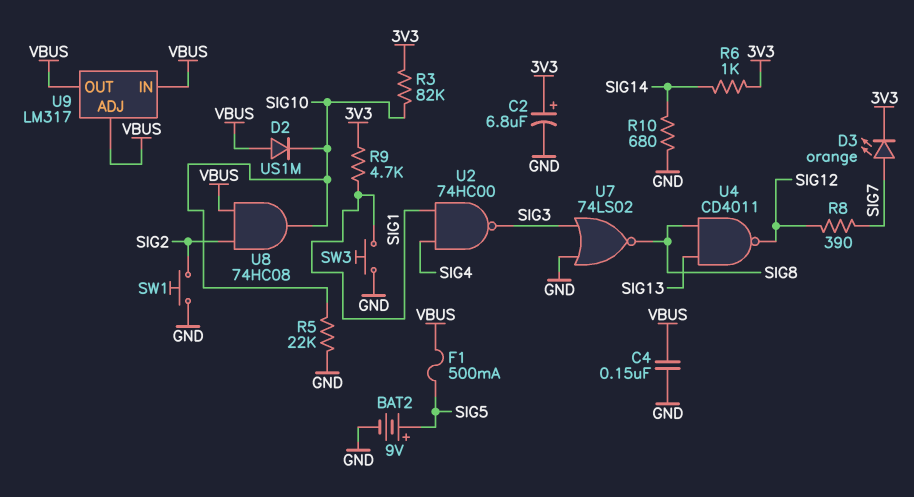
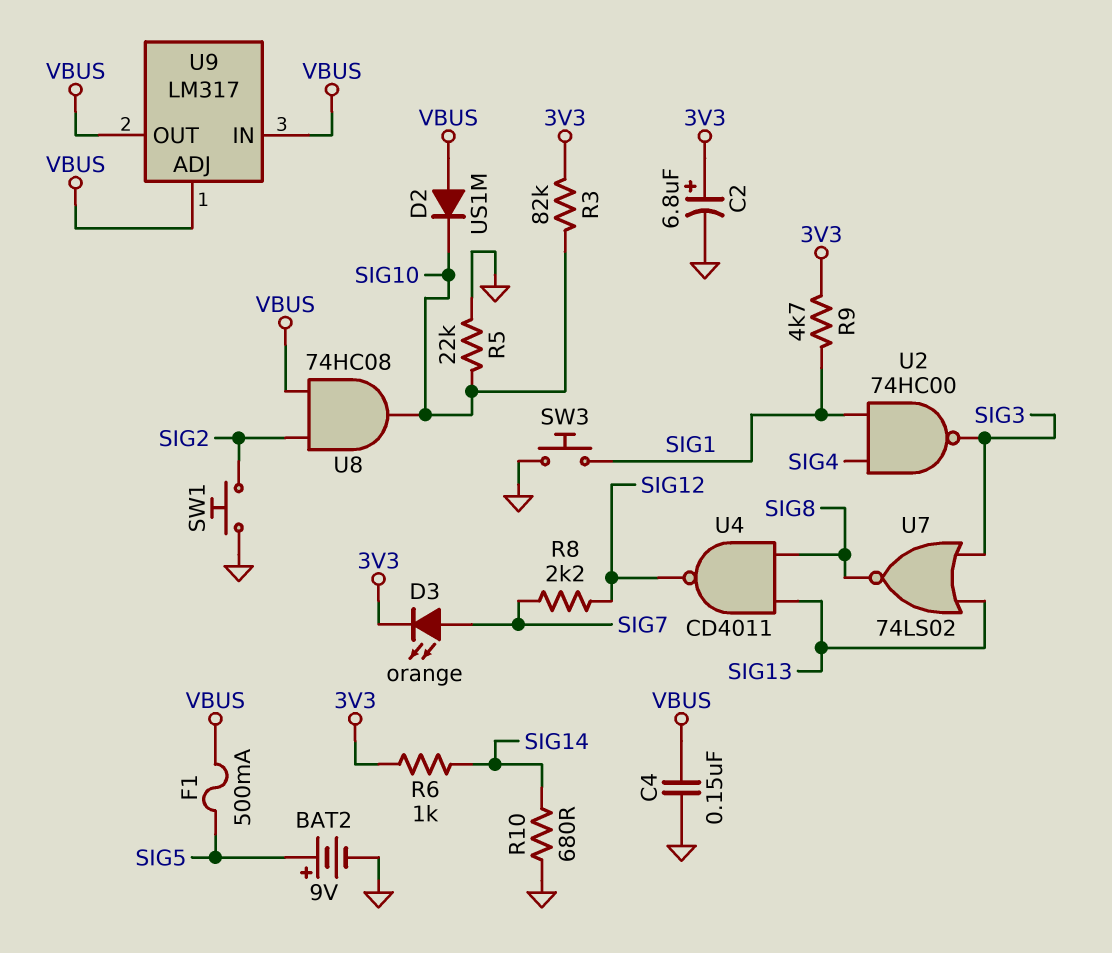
R8: 390 (SIG7, SIG12) -> 2.2k (SIG7, SIG12)
U7: NOR 74LS02 (in GND, in SIG3, out SIG8) -> NOR 74LS02 (in SIG3, in SIG13, out SIG8)

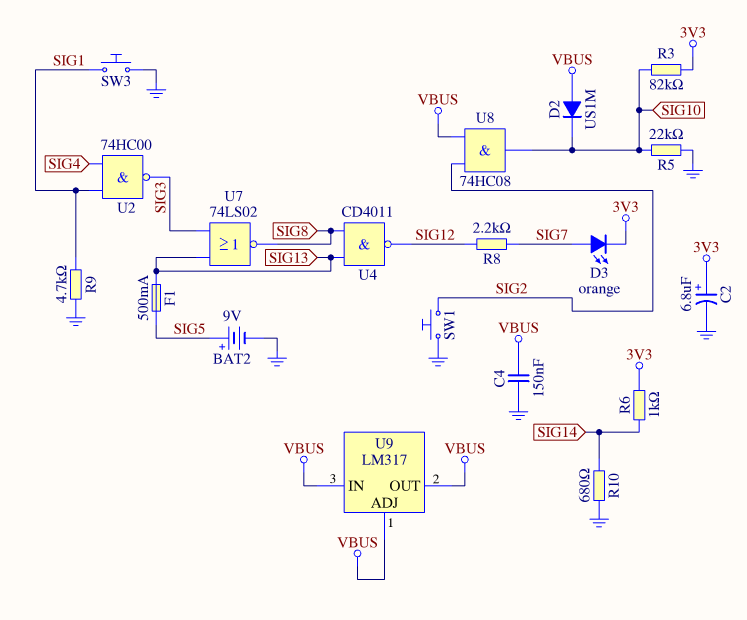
F1: 500mA (SIG5, VBUS) -> 500mA (SIG5, SIG13)
R9: 4.7k (3V3, SIG1) -> 4.7k (GND, SIG1)

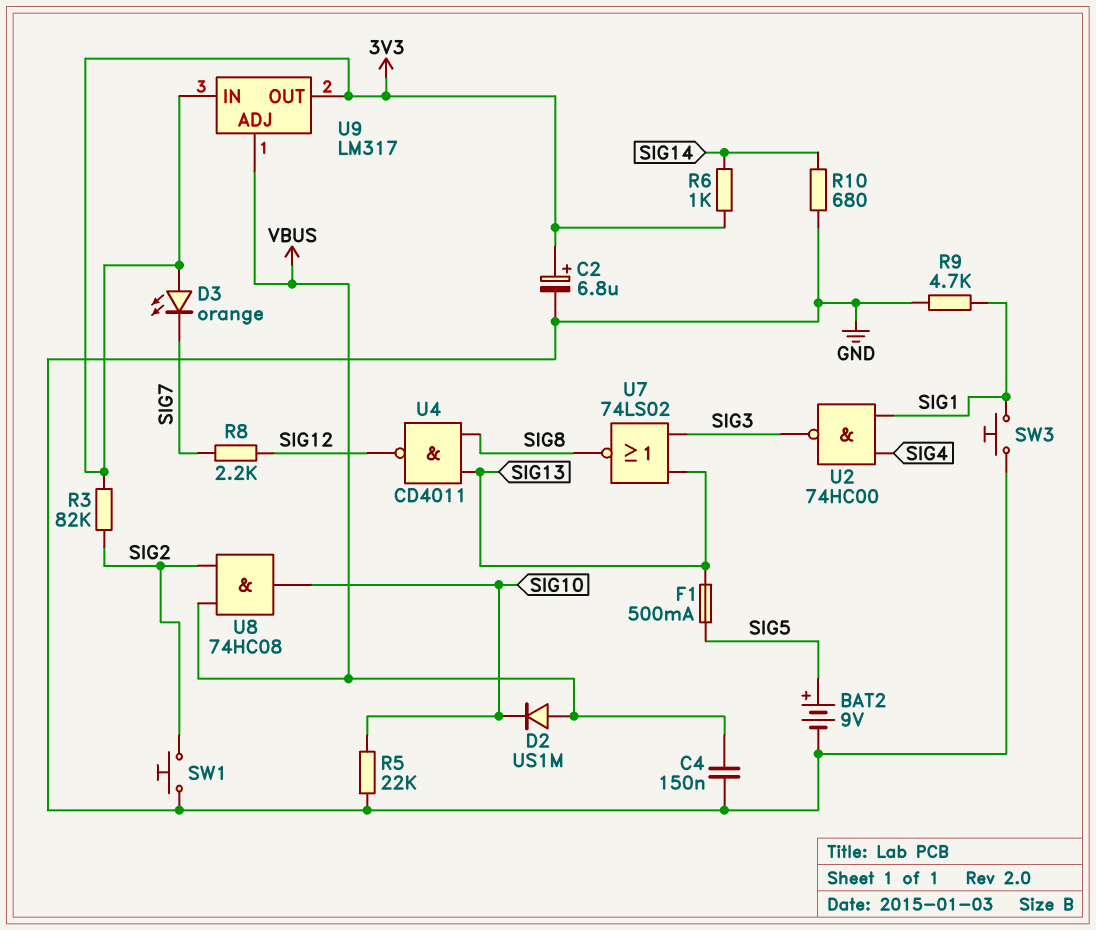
D3: LED orange (A SIG7, K 3V3) -> LED orange (A 3V3, K SIG7)
R3: 82k (3V3, SIG10) -> 82k (3V3, SIG2)
U9 pin IN: VBUS -> 3V3
U9 pin OUT: VBUS -> 3V3

